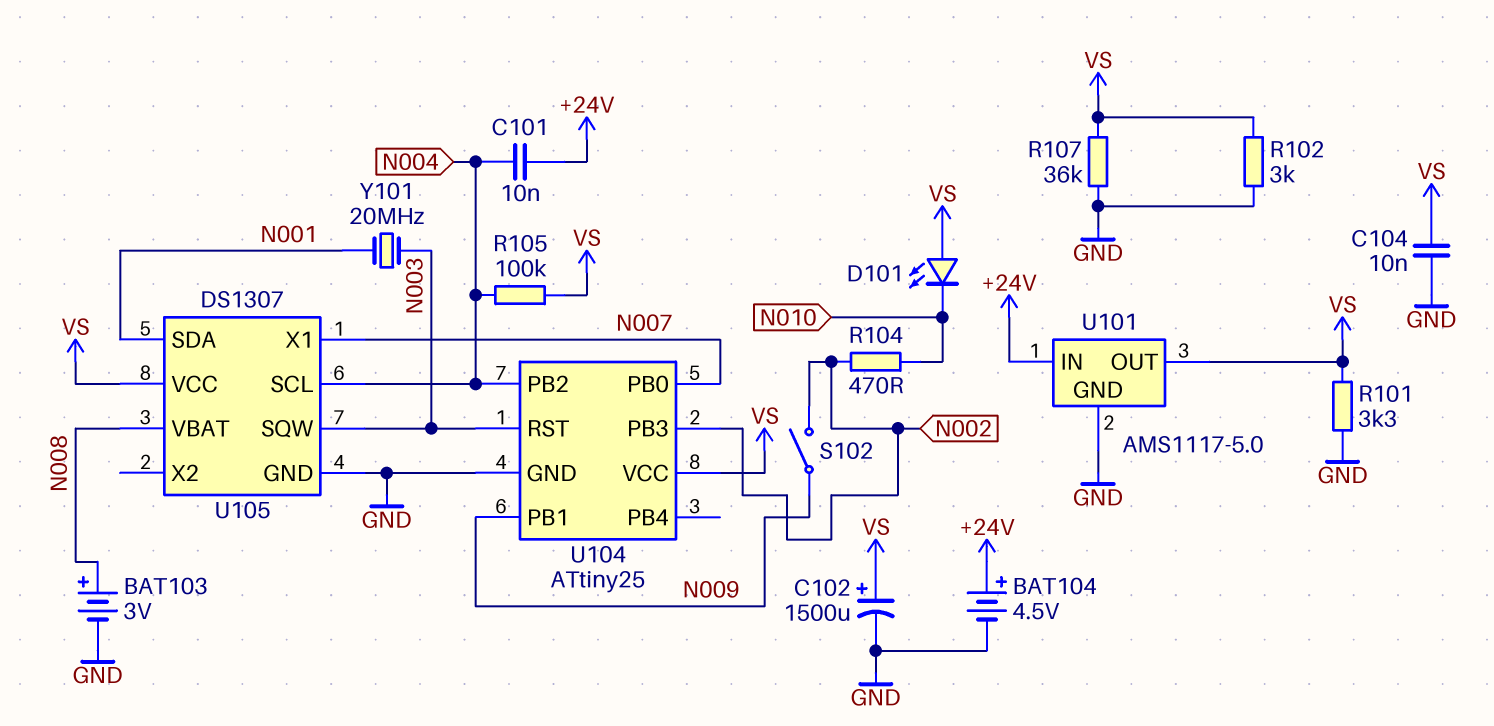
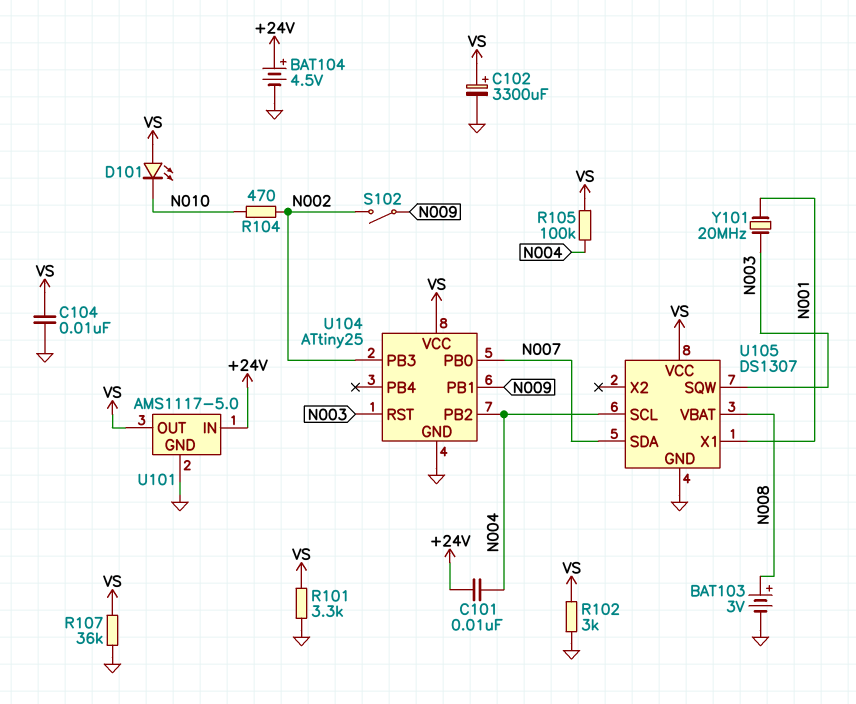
C102: 1500uF (plus VS, minus GND) -> 3300uF (plus VS, minus GND)
U105 pin SDA: N001 -> N007
U105 pin X1: N007 -> N001

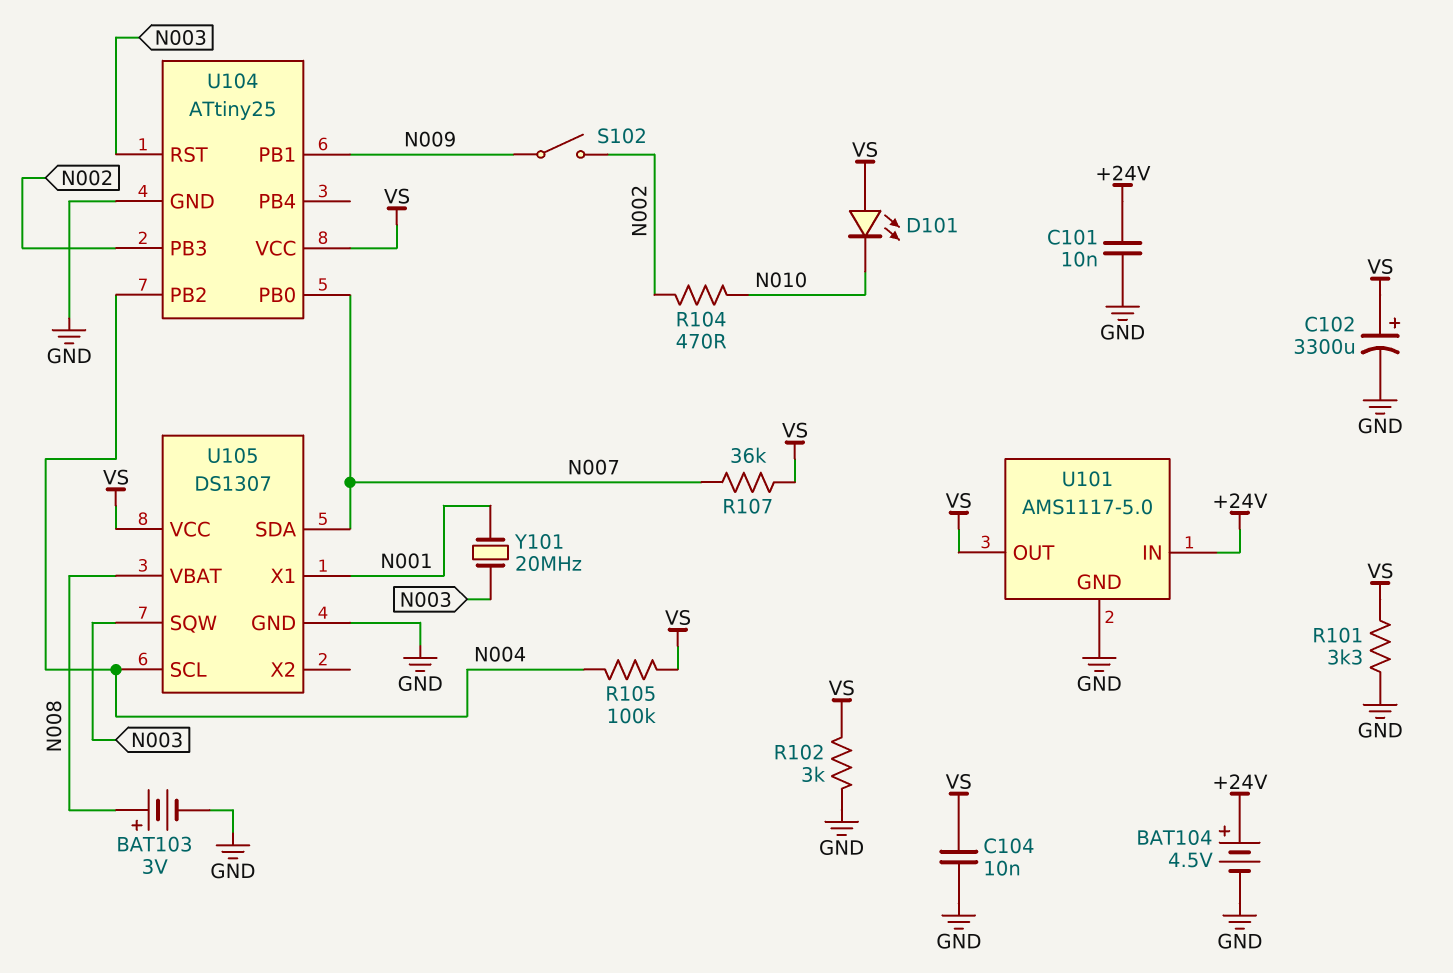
C101: 10nF (+24V, N004) -> 10nF (+24V, GND)
R107: 36k (GND, VS) -> 36k (N007, VS)

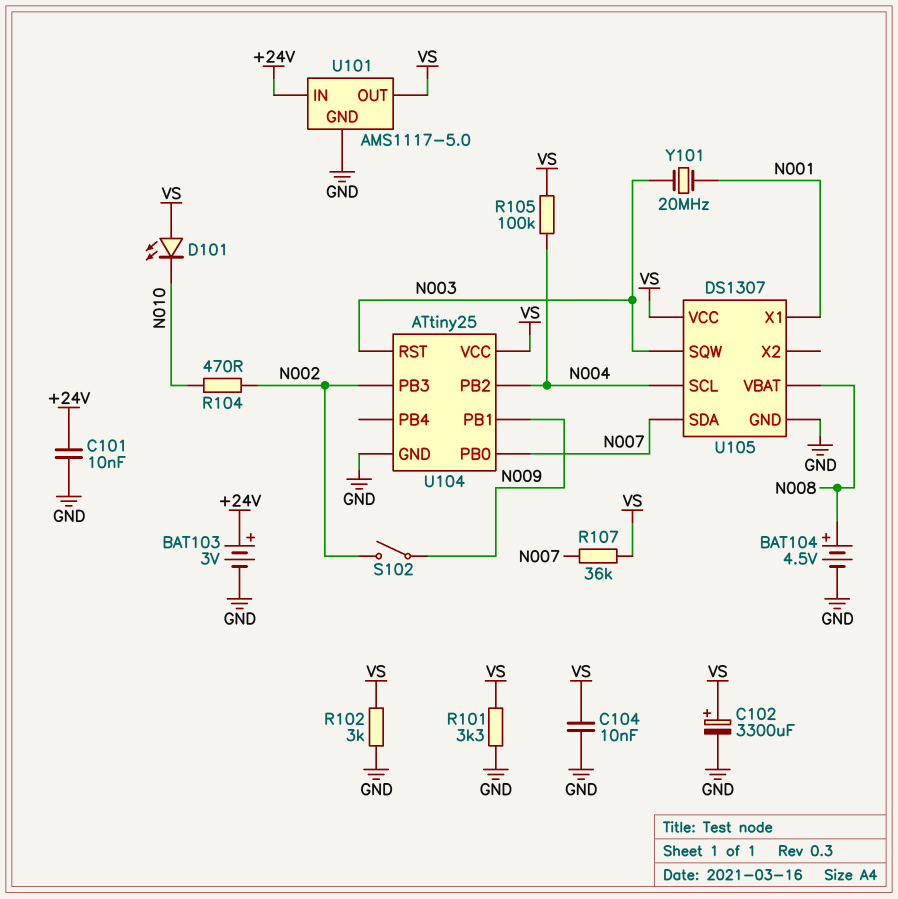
BAT103: 3V (plus N008, minus GND) -> 3V (plus +24V, minus GND)
BAT104: 4.5V (plus +24V, minus GND) -> 4.5V (plus N008, minus GND)

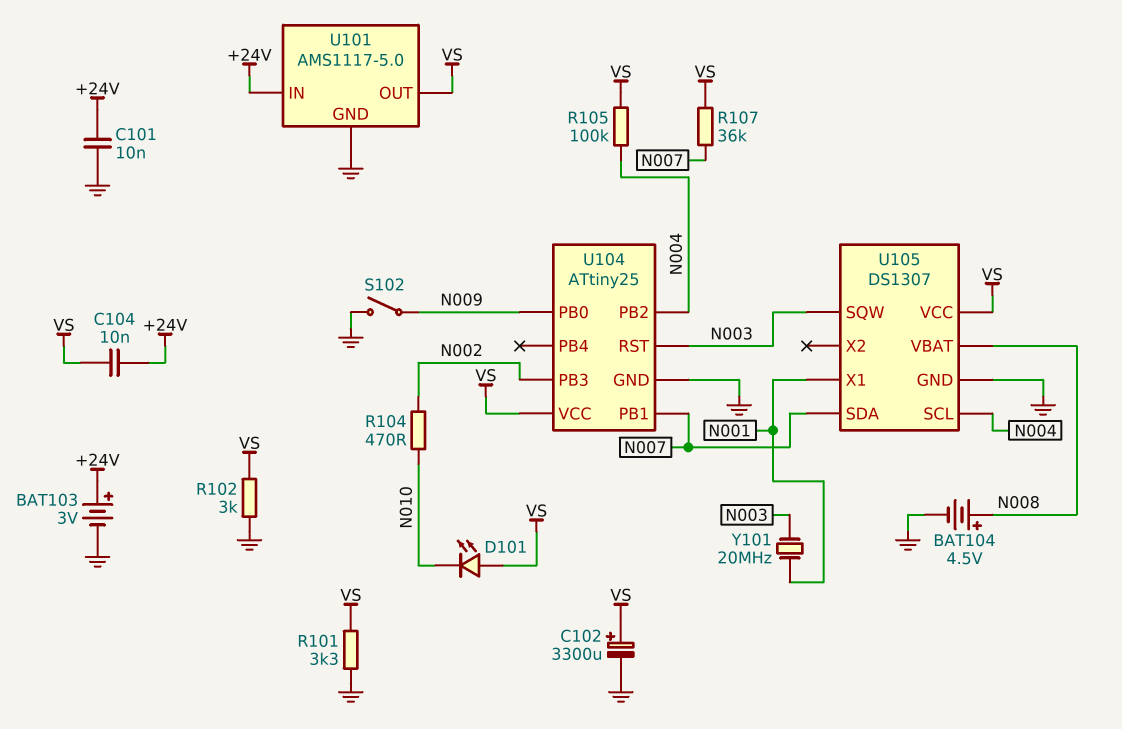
C104: 10nF (GND, VS) -> 10nF (+24V, VS)
S102: switch (N002, N009) -> switch (GND, N009)
U104 pin PB0: N007 -> N009
U104 pin PB1: N009 -> N007

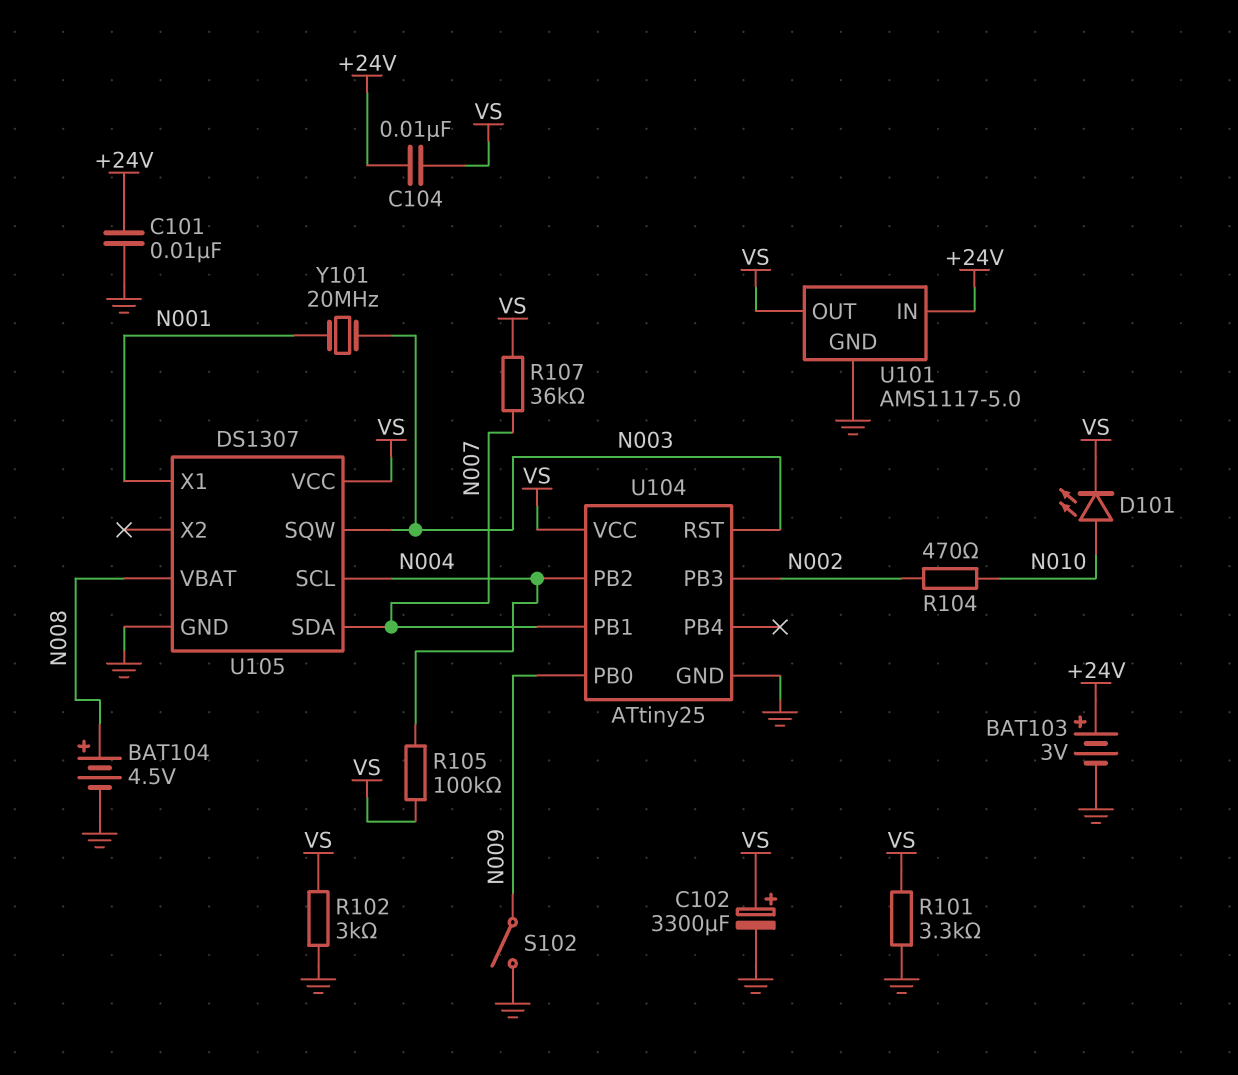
D101: LED (A VS, K N010) -> LED (A N010, K VS)

